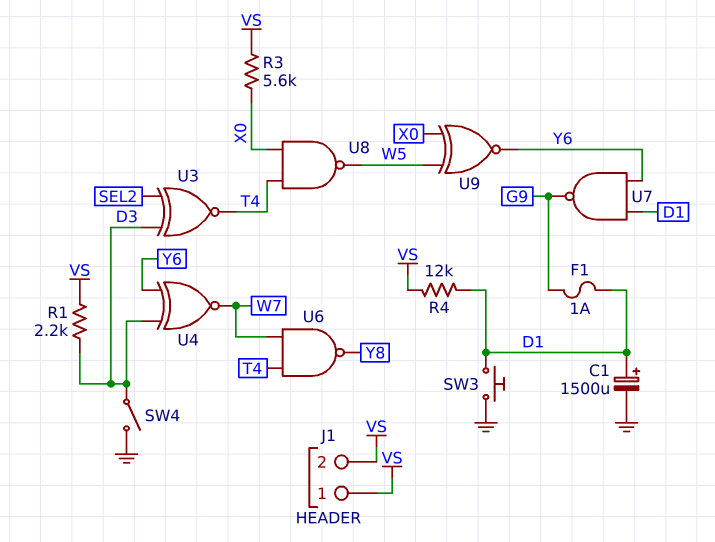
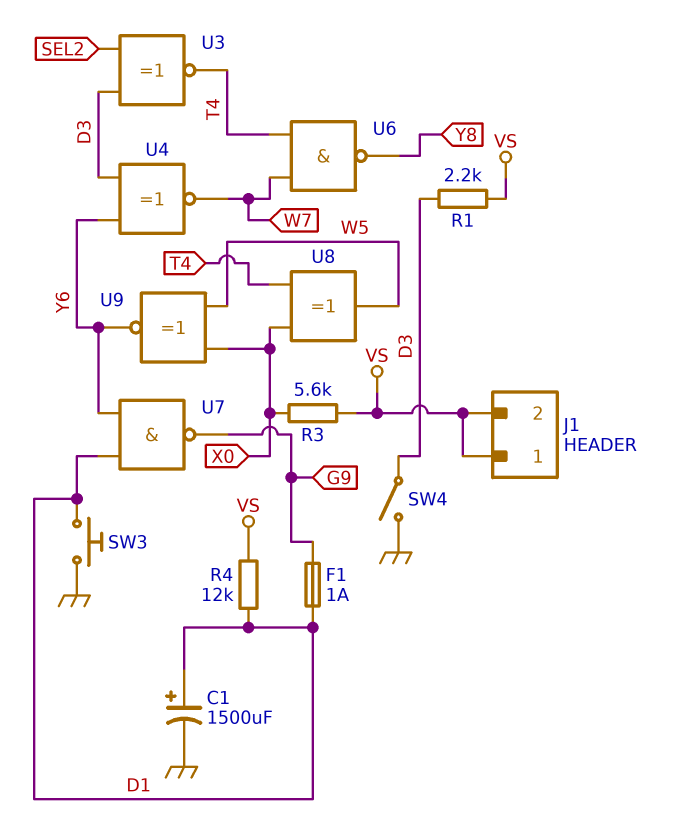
U8: NAND (in T4, in X0, out W5) -> XOR (in T4, in X0, out W5)

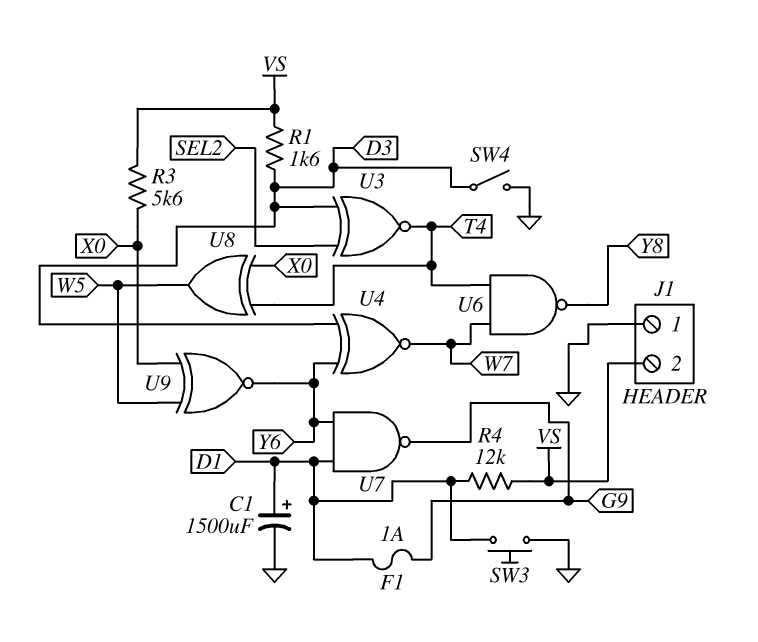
J1 pin 1: VS -> GND
R1: 2.2k (D3, VS) -> 1.6k (D3, VS)

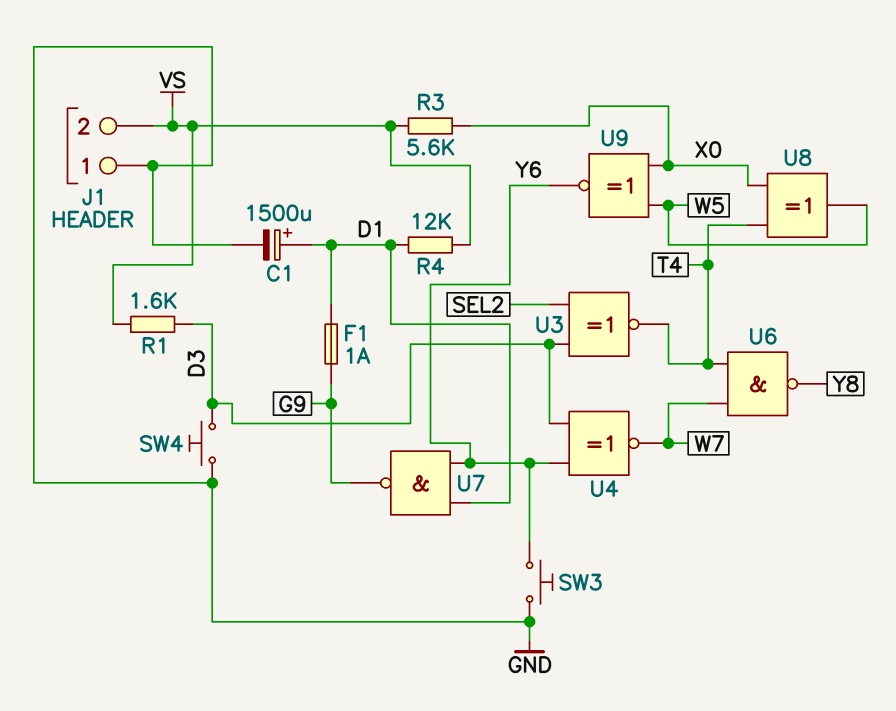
SW3: button (D1, GND) -> button (GND, Y6)
SW4: switch (D3, GND) -> button (D3, GND)

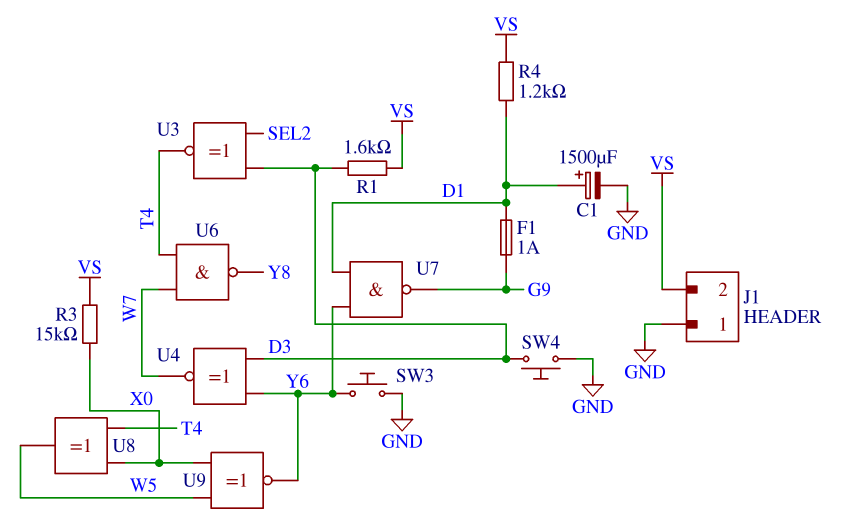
R3: 5.6k (VS, X0) -> 15k (VS, X0)
R4: 12k (D1, VS) -> 1.2k (D1, VS)

